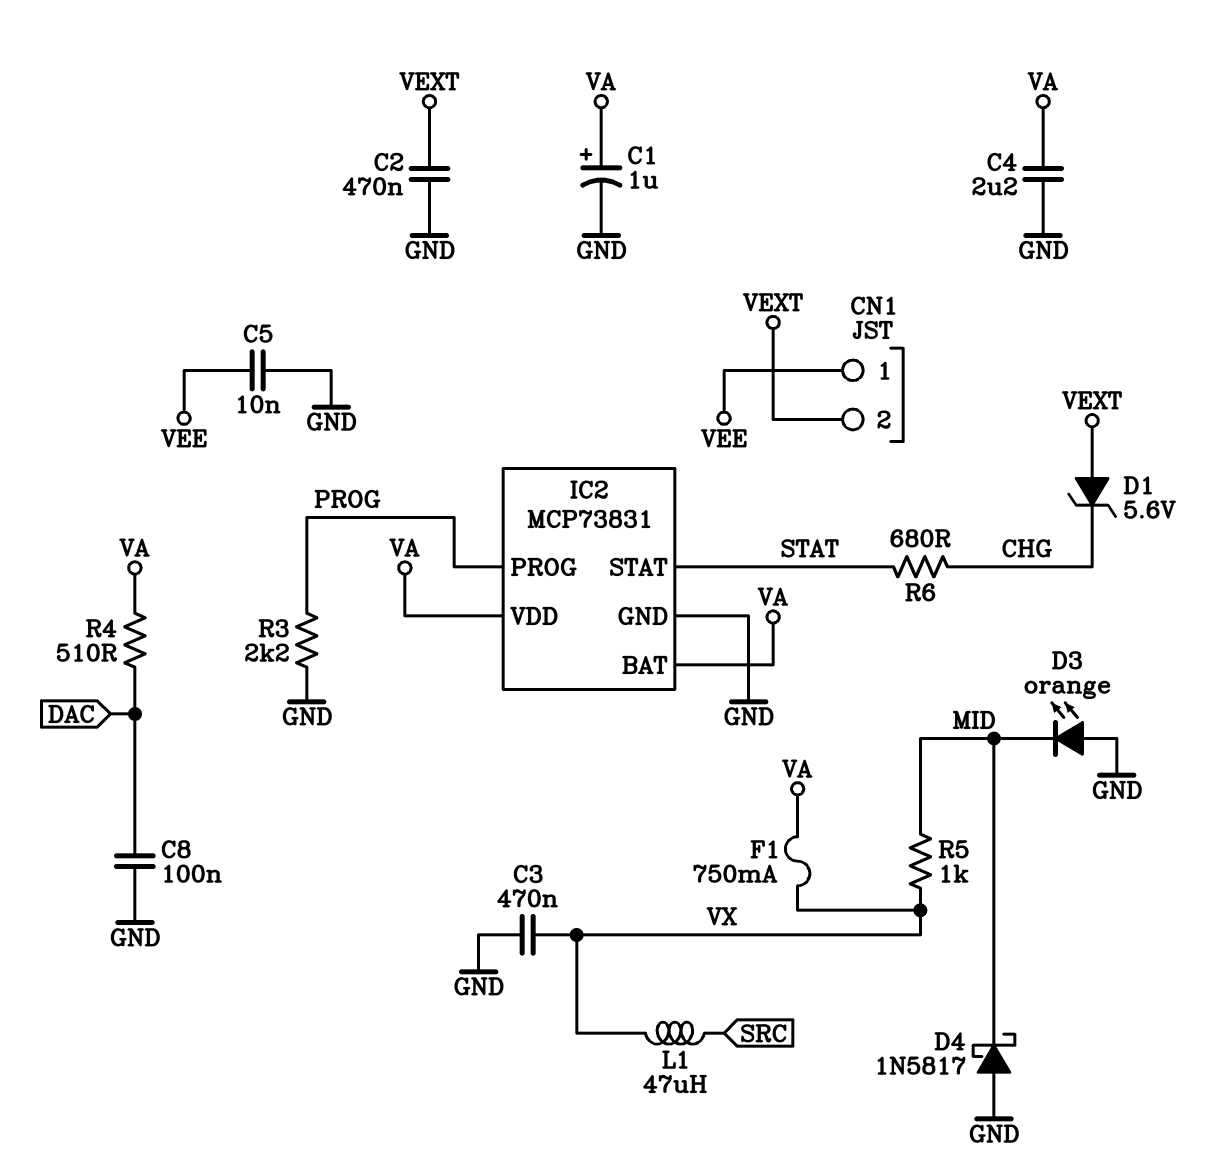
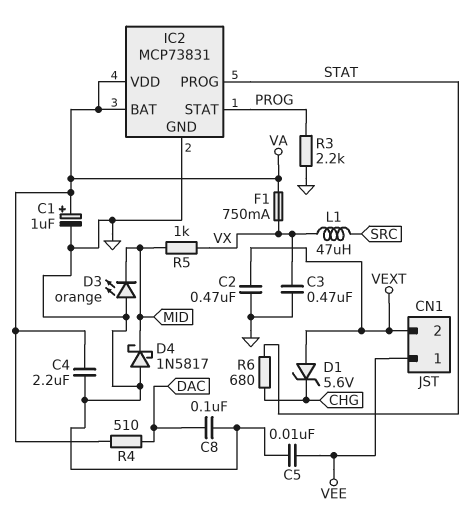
IC2 pin PROG: PROG -> STAT
IC2 pin STAT: STAT -> PROG

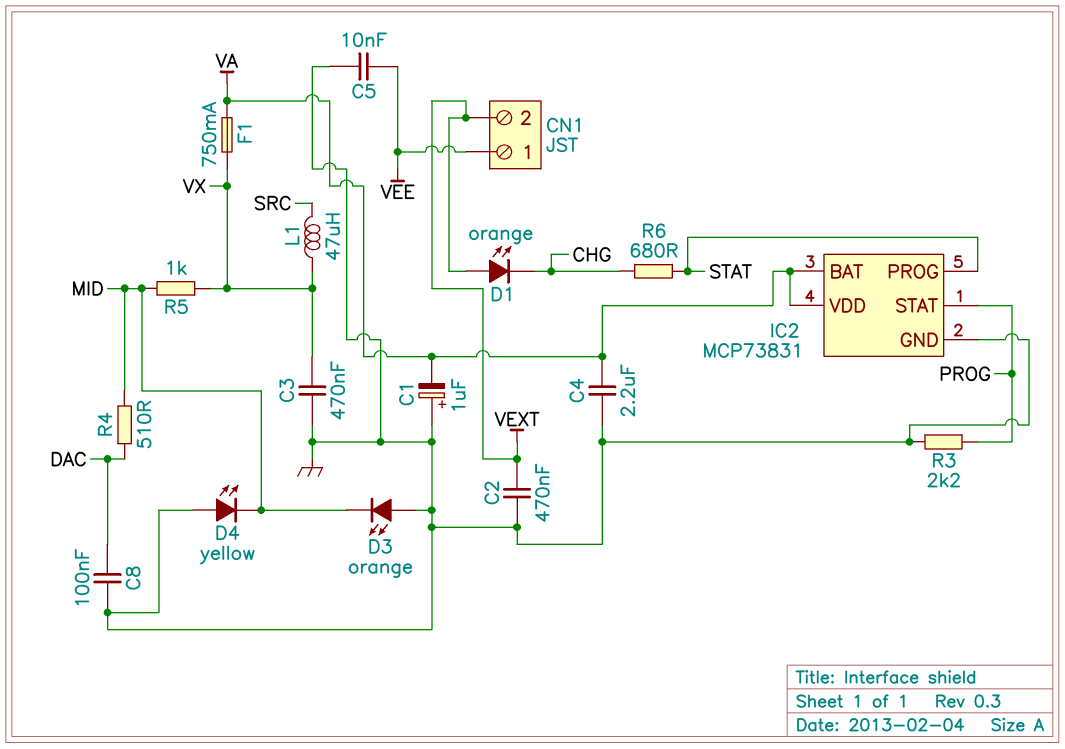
C1: 1uF (plus VA, minus GND) -> 1uF (plus GND, minus VA)
D1: zener 5.6V (A VEXT, K CHG) -> LED orange (A VEXT, K CHG)
D4: schottky 1N5817 (A GND, K MID) -> LED yellow (A GND, K MID)
R4: 510 (DAC, VA) -> 510 (DAC, MID)

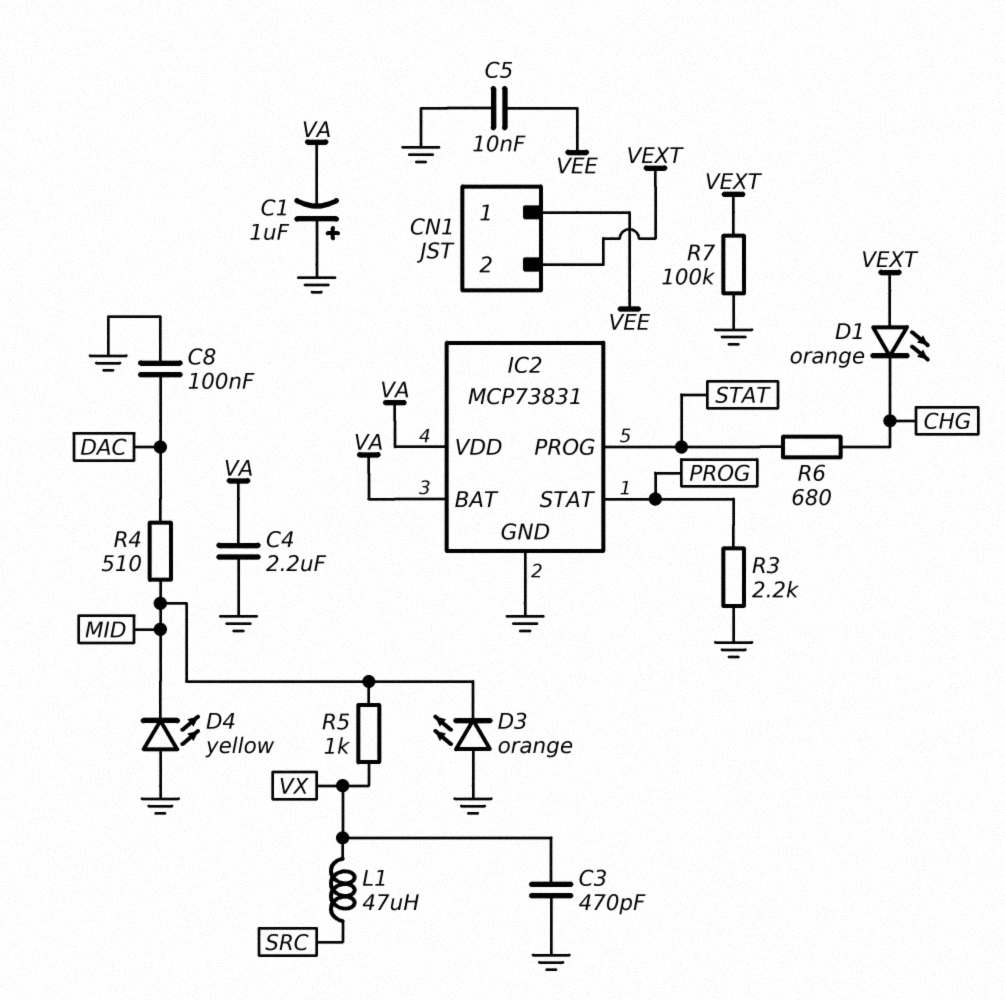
C2: 470nF (GND, VEXT) -> none
C3: 470nF (GND, VX) -> 470pF (GND, VX)
F1: 750mA (VA, VX) -> none
R7: none -> 100k (GND, VEXT)

